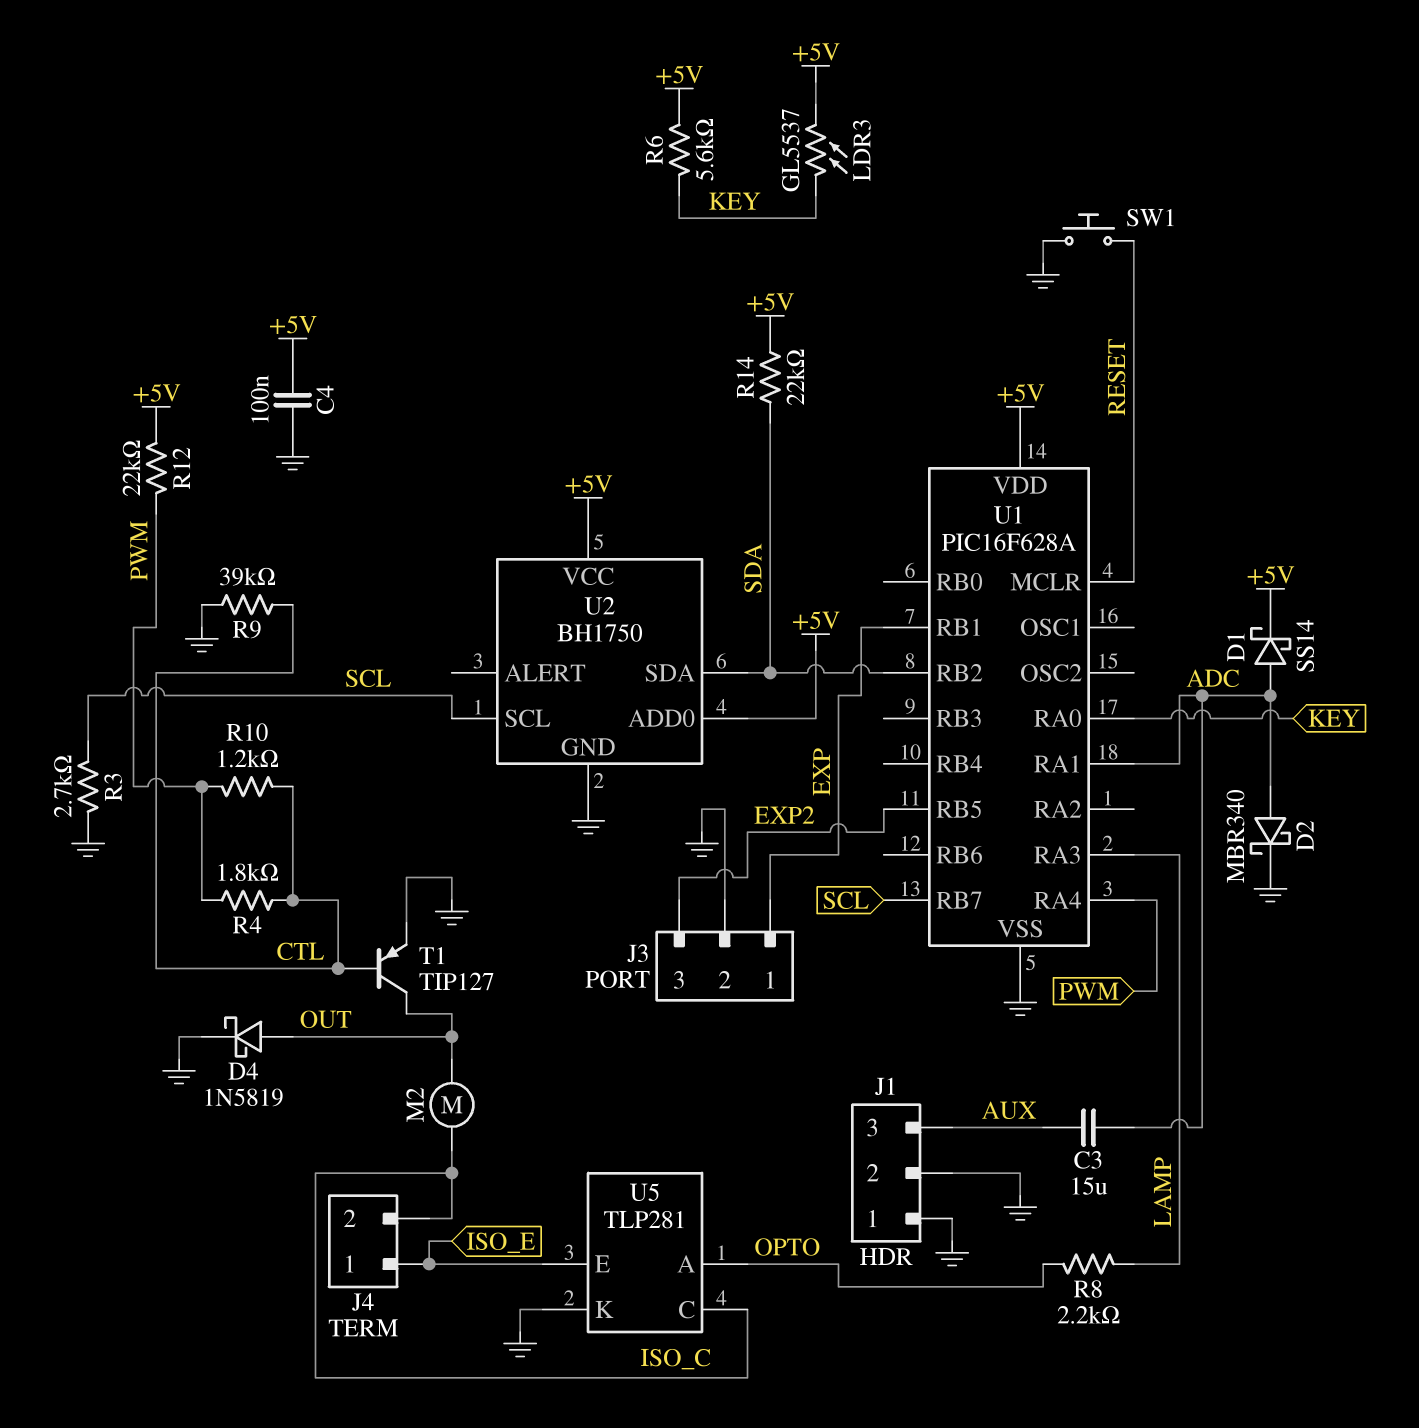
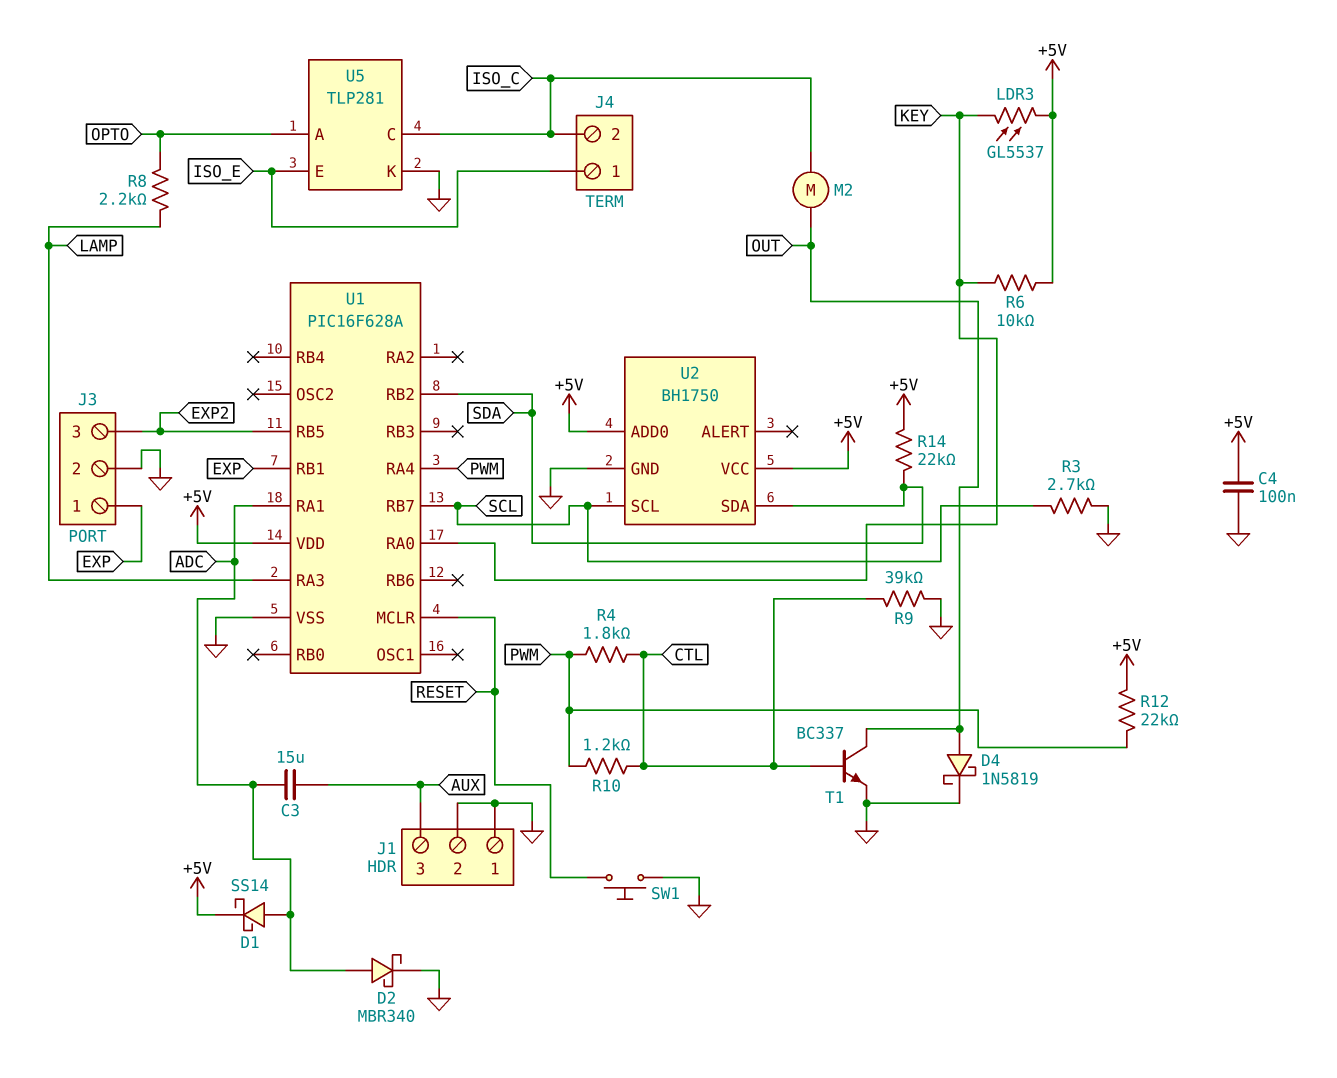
R6: 5.6k (+5V, KEY) -> 10k (+5V, KEY)
T1: PNP TIP127 (B CTL, C OUT, E GND) -> NPN BC337 (B CTL, C OUT, E GND)

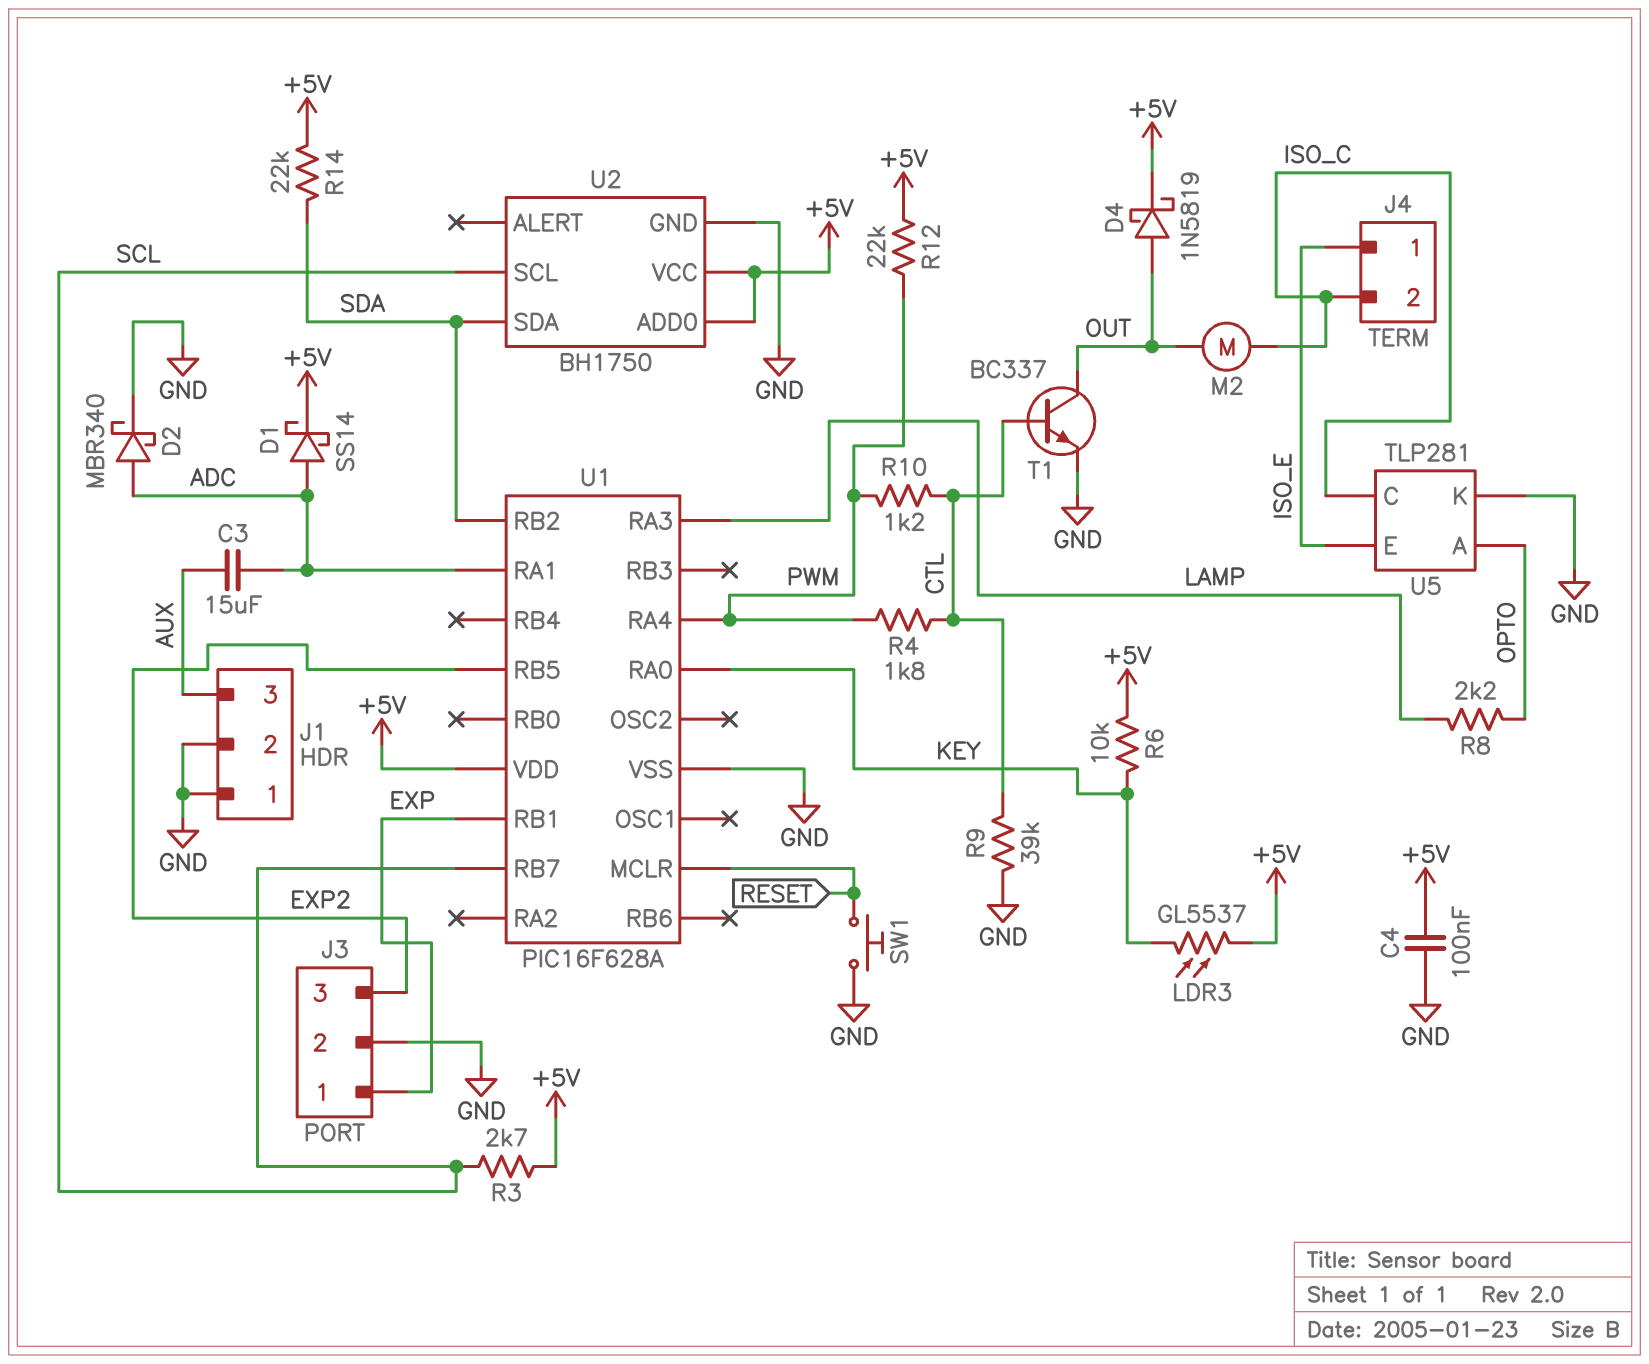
D4: schottky 1N5819 (A OUT, K GND) -> schottky 1N5819 (A OUT, K +5V)
R3: 2.7k (GND, SCL) -> 2.7k (+5V, SCL)

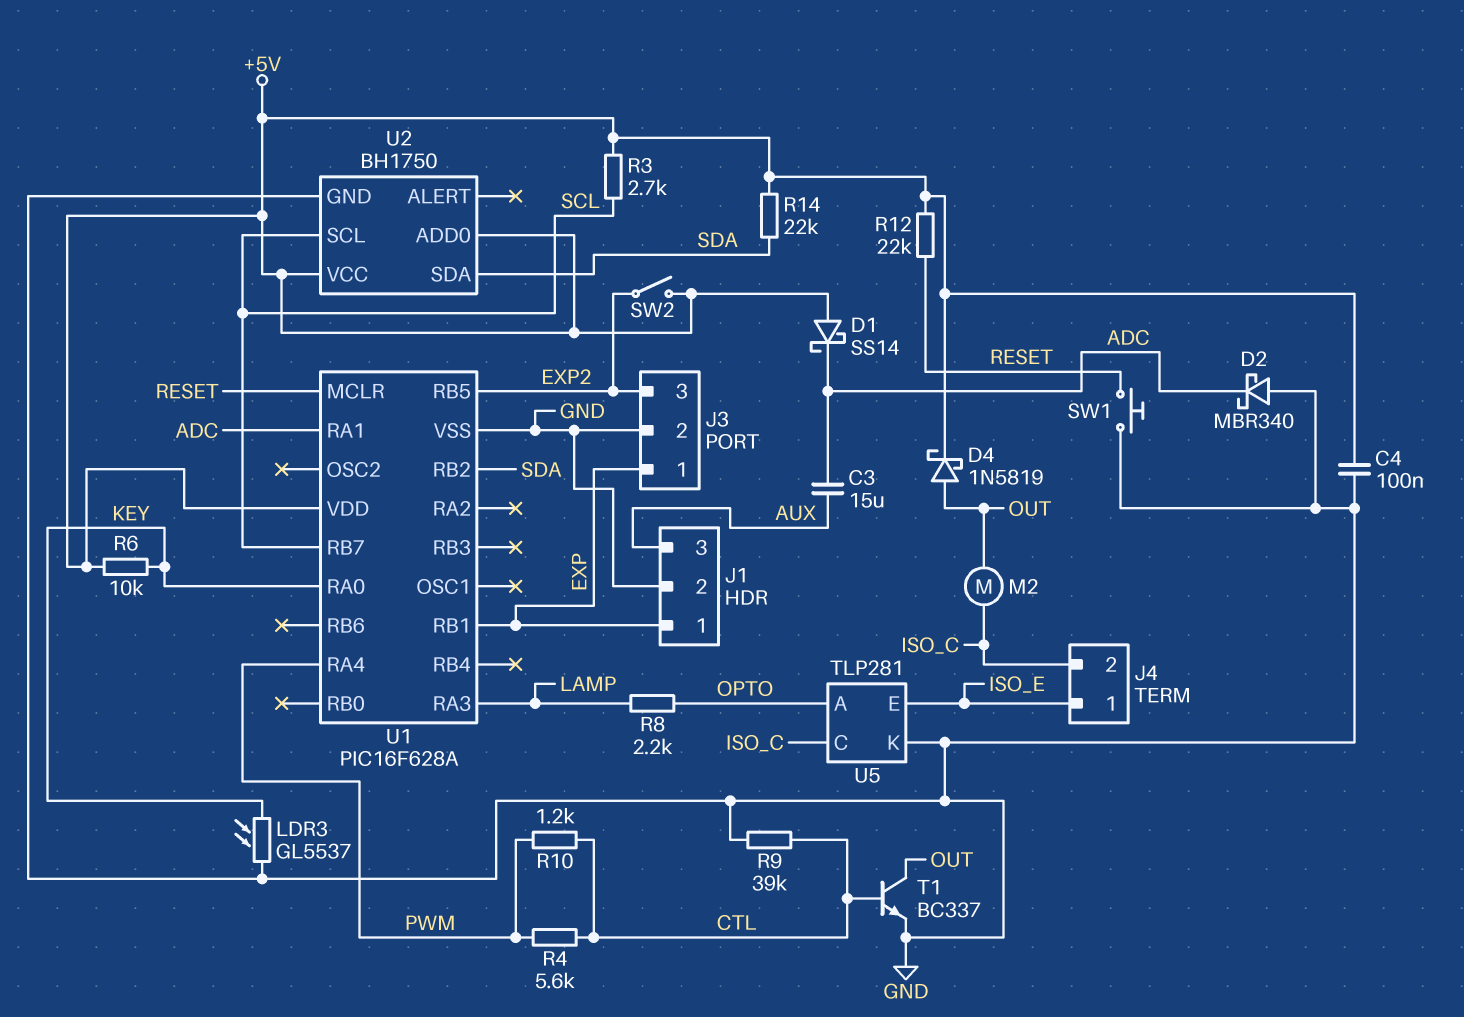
D1: schottky SS14 (A ADC, K +5V) -> schottky SS14 (A +5V, K ADC)
D2: schottky MBR340 (A ADC, K GND) -> schottky MBR340 (A GND, K ADC)
J1 pin 1: GND -> EXP
LDR3: GL5537 (+5V, KEY) -> GL5537 (GND, KEY)
R4: 1.8k (CTL, PWM) -> 5.6k (CTL, PWM)
R12: 22k (+5V, PWM) -> 22k (+5V, RESET)
SW2: none -> switch (+5V, EXP2)

